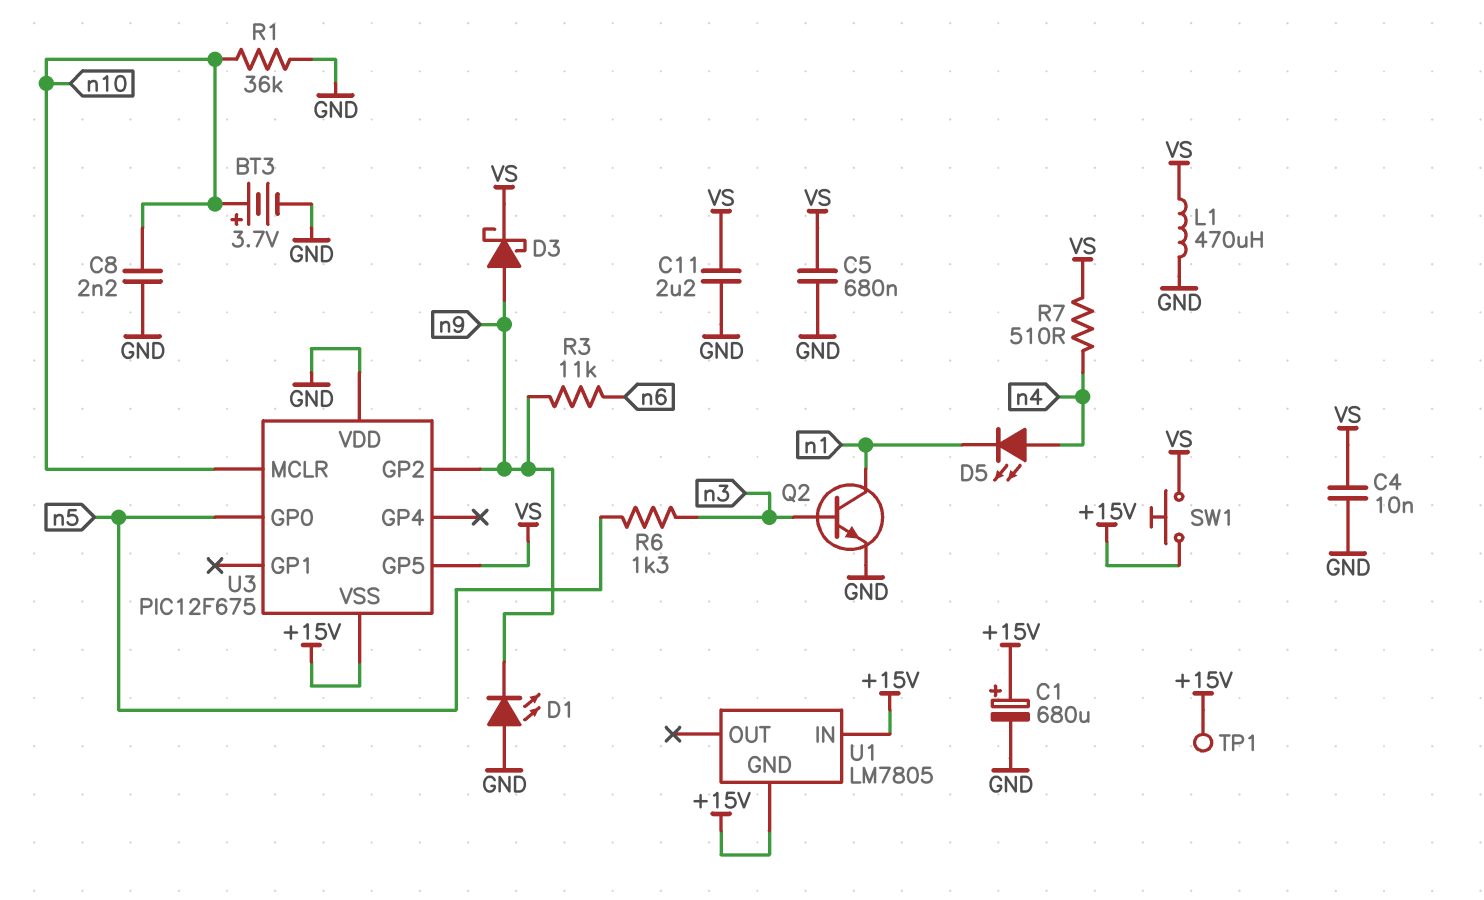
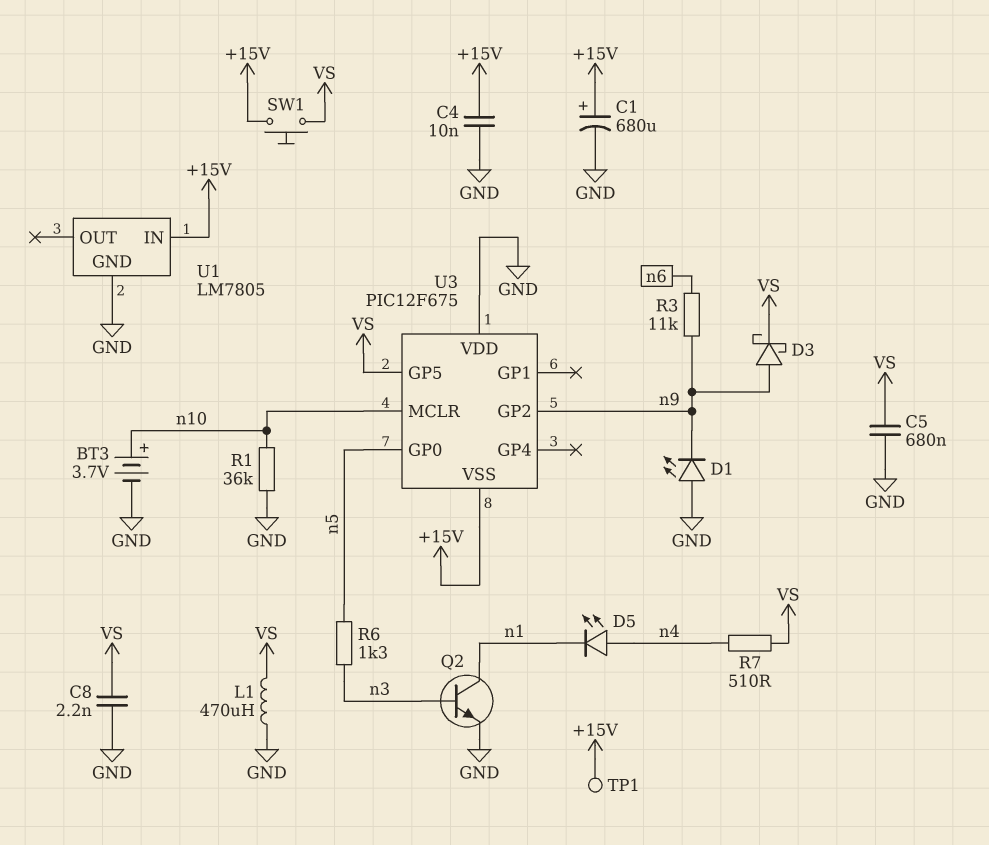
C4: 10nF (GND, VS) -> 10nF (+15V, GND)
C8: 2.2nF (GND, n10) -> 2.2nF (GND, VS)
C11: 2.2uF (GND, VS) -> none
U1 pin GND: +15V -> GND

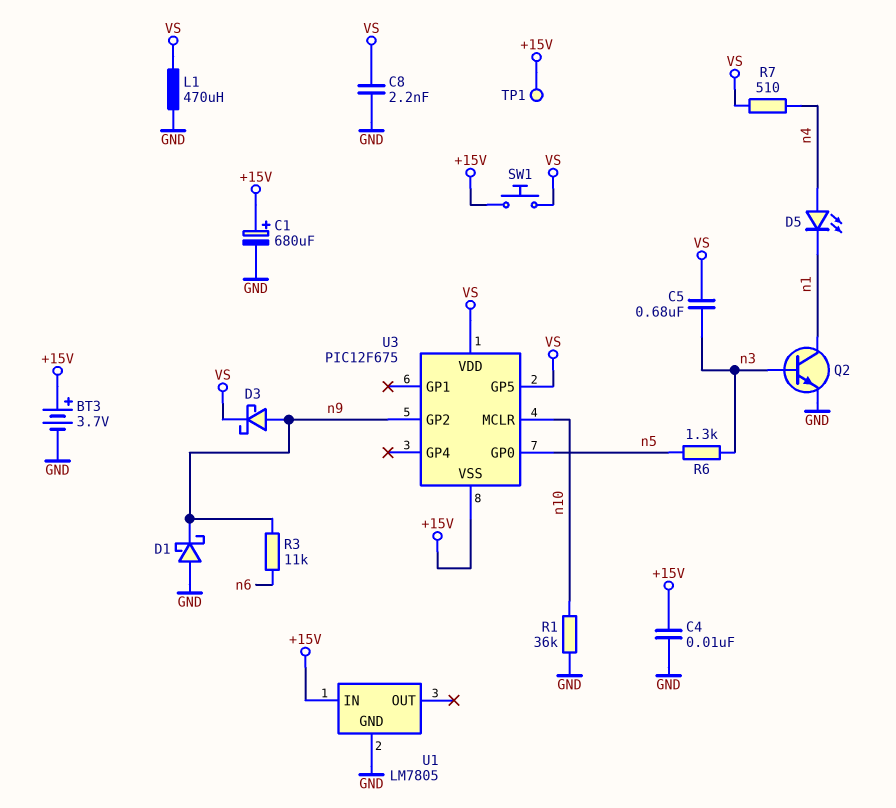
BT3: 3.7V (plus n10, minus GND) -> 3.7V (plus +15V, minus GND)
C5: 680nF (GND, VS) -> 680nF (VS, n3)
D1: LED (A GND, K n9) -> schottky (A GND, K n9)
U3 pin VDD: GND -> VS

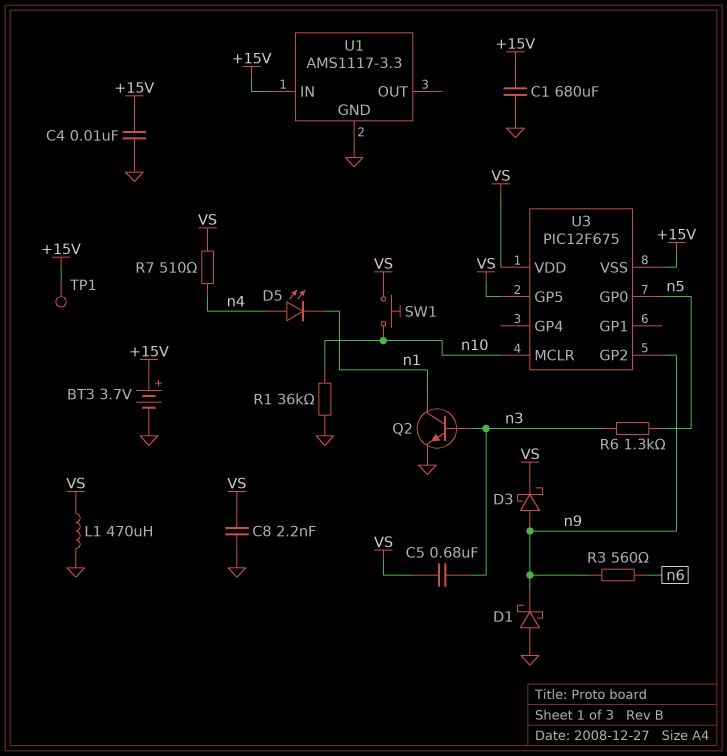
C1: 680uF (plus +15V, minus GND) -> 680uF (+15V, GND)
R3: 11k (n6, n9) -> 560 (n6, n9)
SW1: button (+15V, VS) -> button (VS, n10)
U1: LM7805 -> AMS1117-3.3

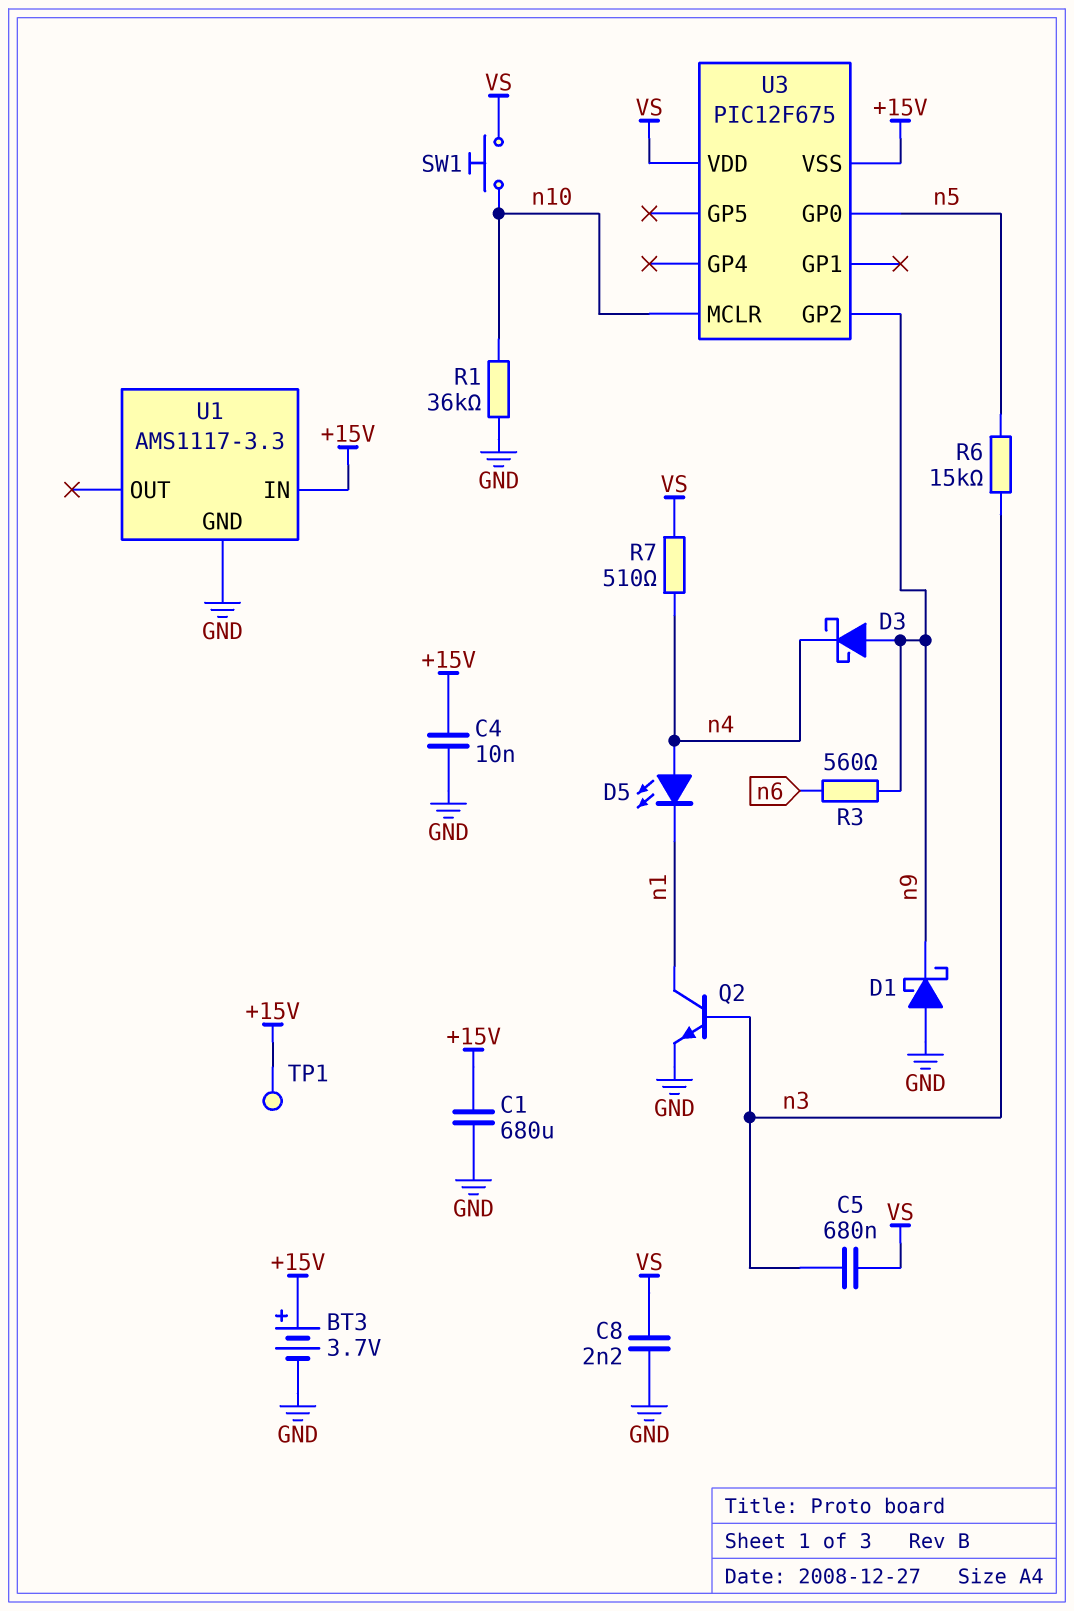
D3: schottky (A n9, K VS) -> schottky (A n9, K n4)
L1: 470uH (GND, VS) -> none
R6: 1.3k (n3, n5) -> 15k (n3, n5)
U3 pin GP5: VS -> none

